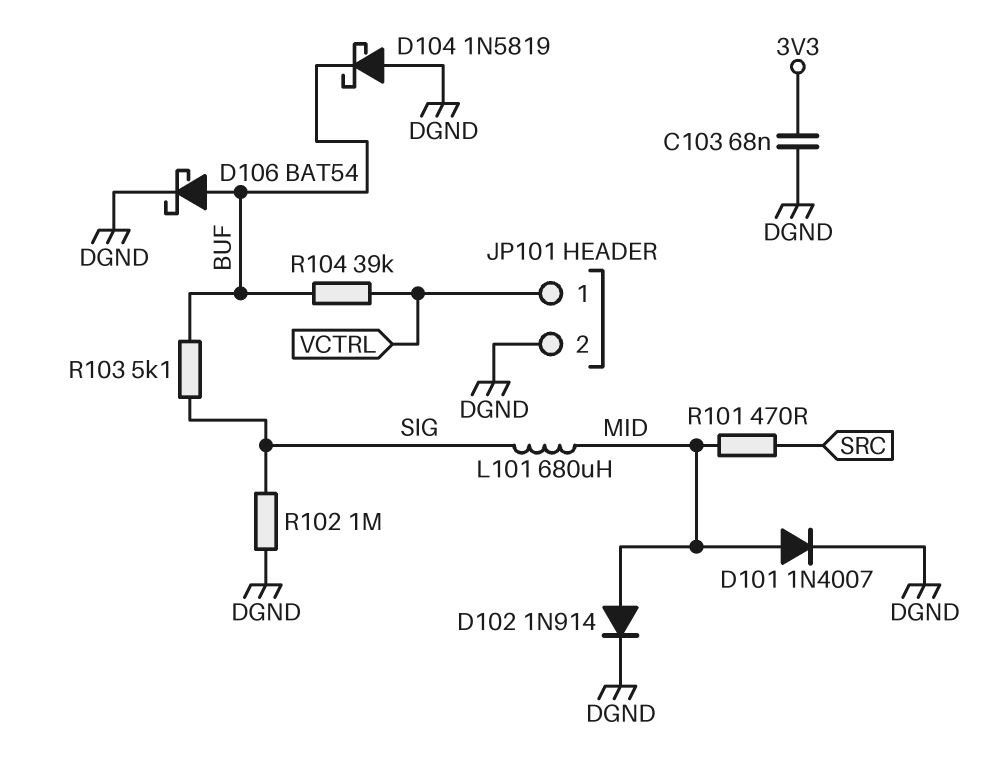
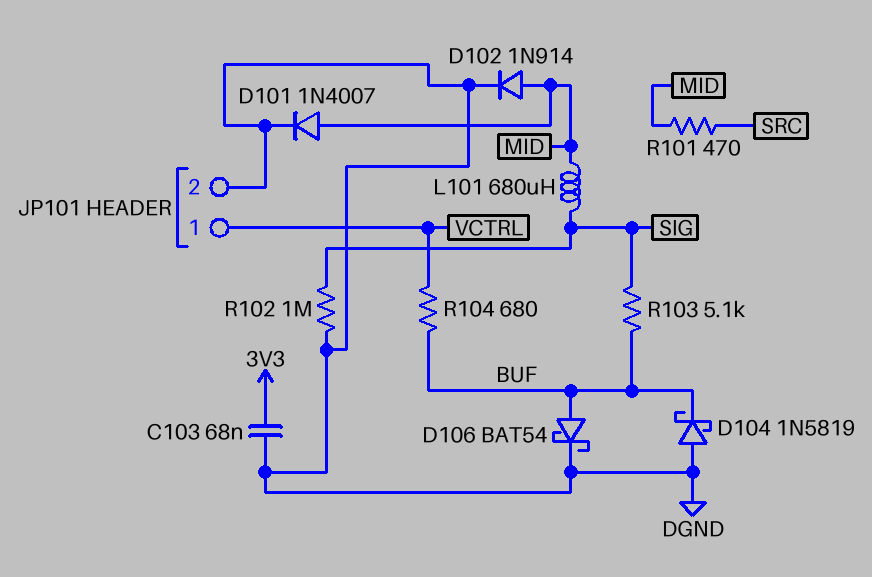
R104: 39k (BUF, VCTRL) -> 680 (BUF, VCTRL)

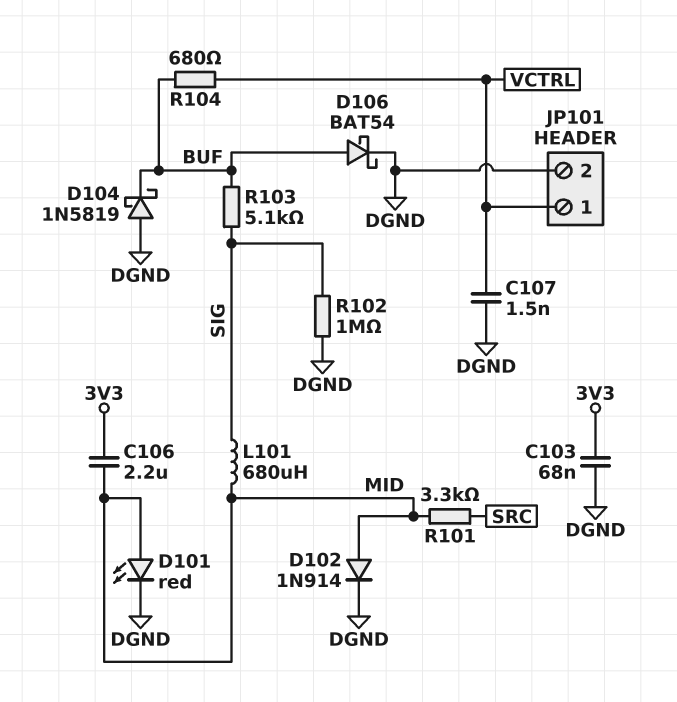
C106: none -> 2.2uF (3V3, MID)
C107: none -> 1.5nF (DGND, VCTRL)
D101: diode 1N4007 (A MID, K DGND) -> LED red (A MID, K DGND)
R101: 470 (MID, SRC) -> 3.3k (MID, SRC)

